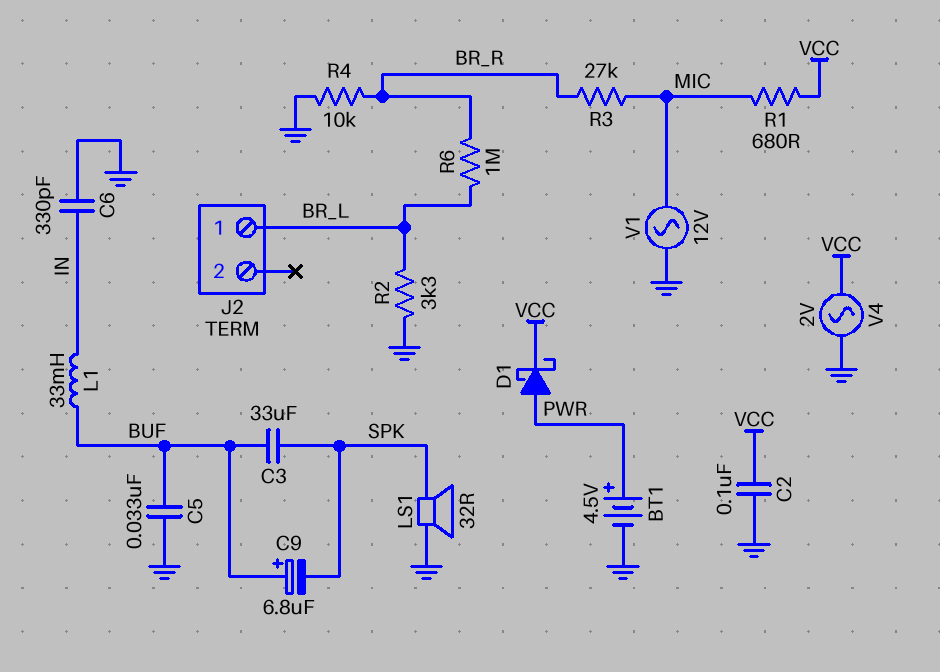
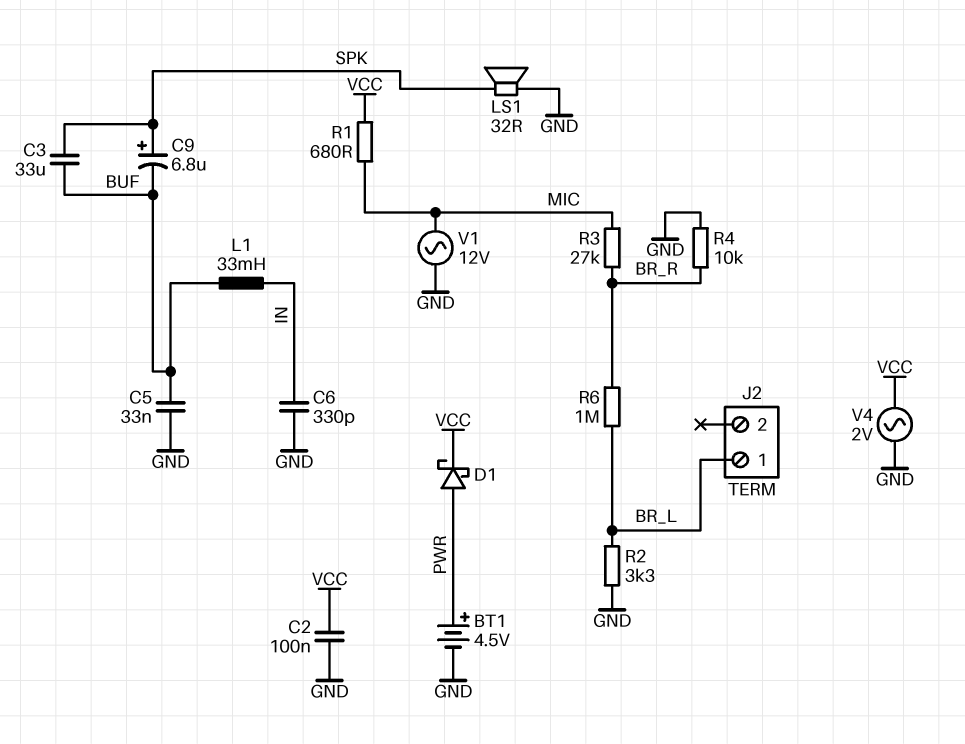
C9: 6.8uF (plus BUF, minus SPK) -> 6.8uF (plus SPK, minus BUF)

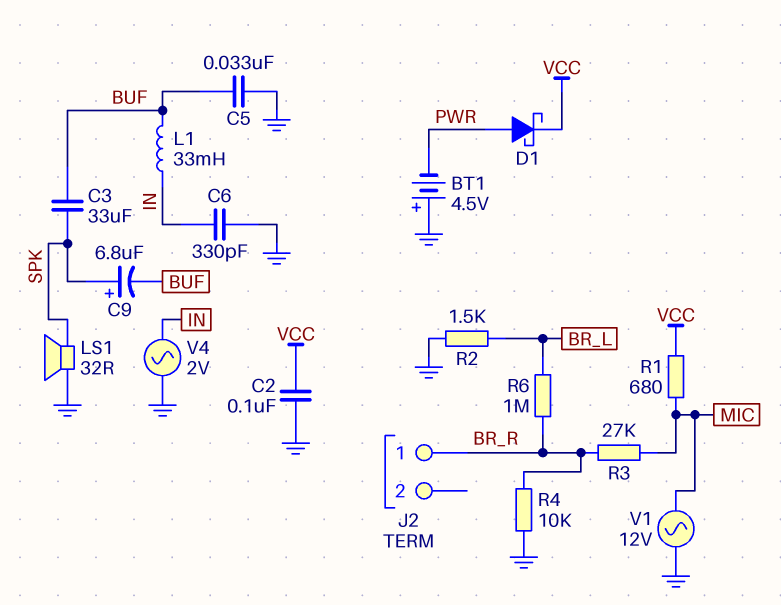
BT1: 4.5V (plus PWR, minus GND) -> 4.5V (plus GND, minus PWR)
J2 pin 1: BR_L -> BR_R
R2: 3.3k (BR_L, GND) -> 1.5k (BR_L, GND)
V4: AC 2V (GND, VCC) -> AC 2V (GND, IN)

